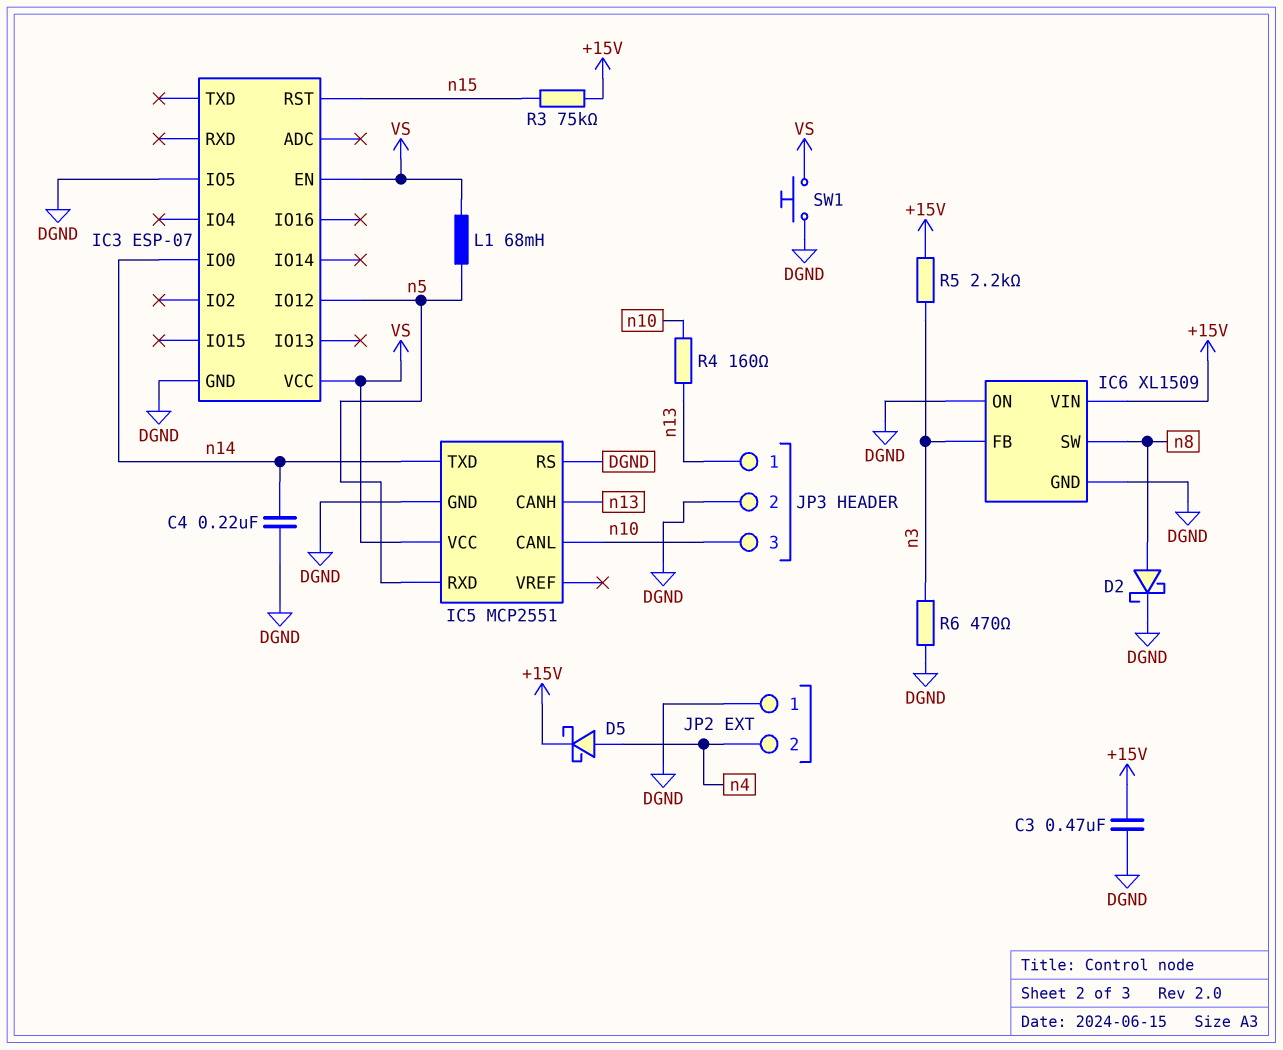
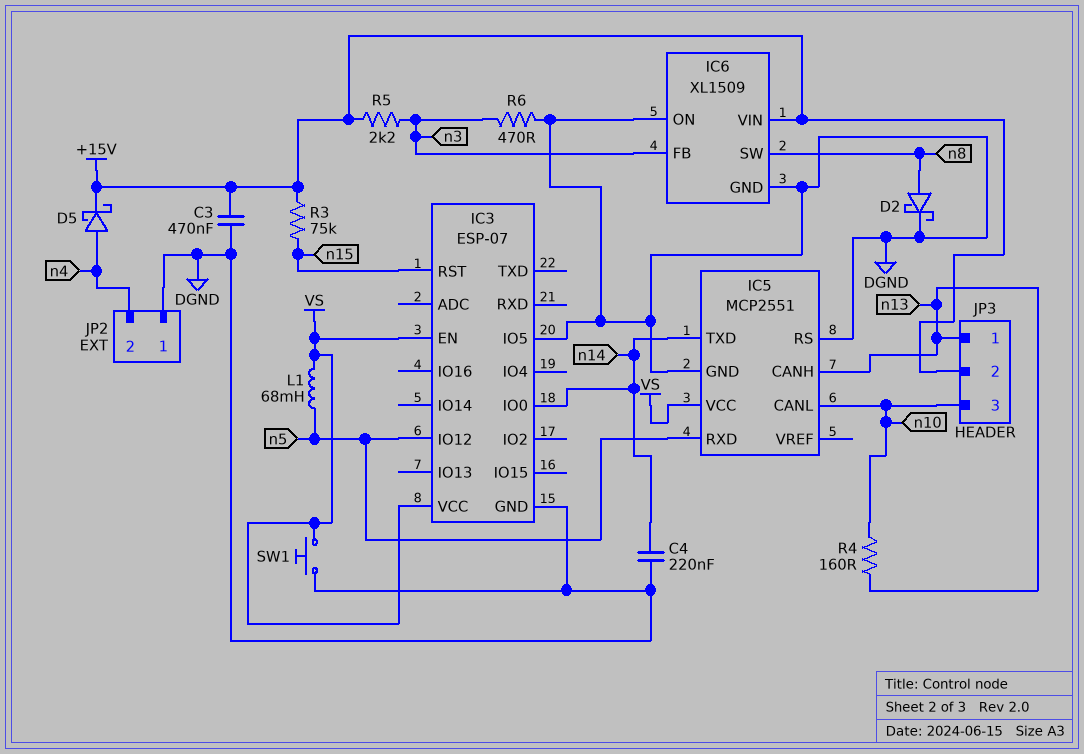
JP3 pin 2: DGND -> +15V

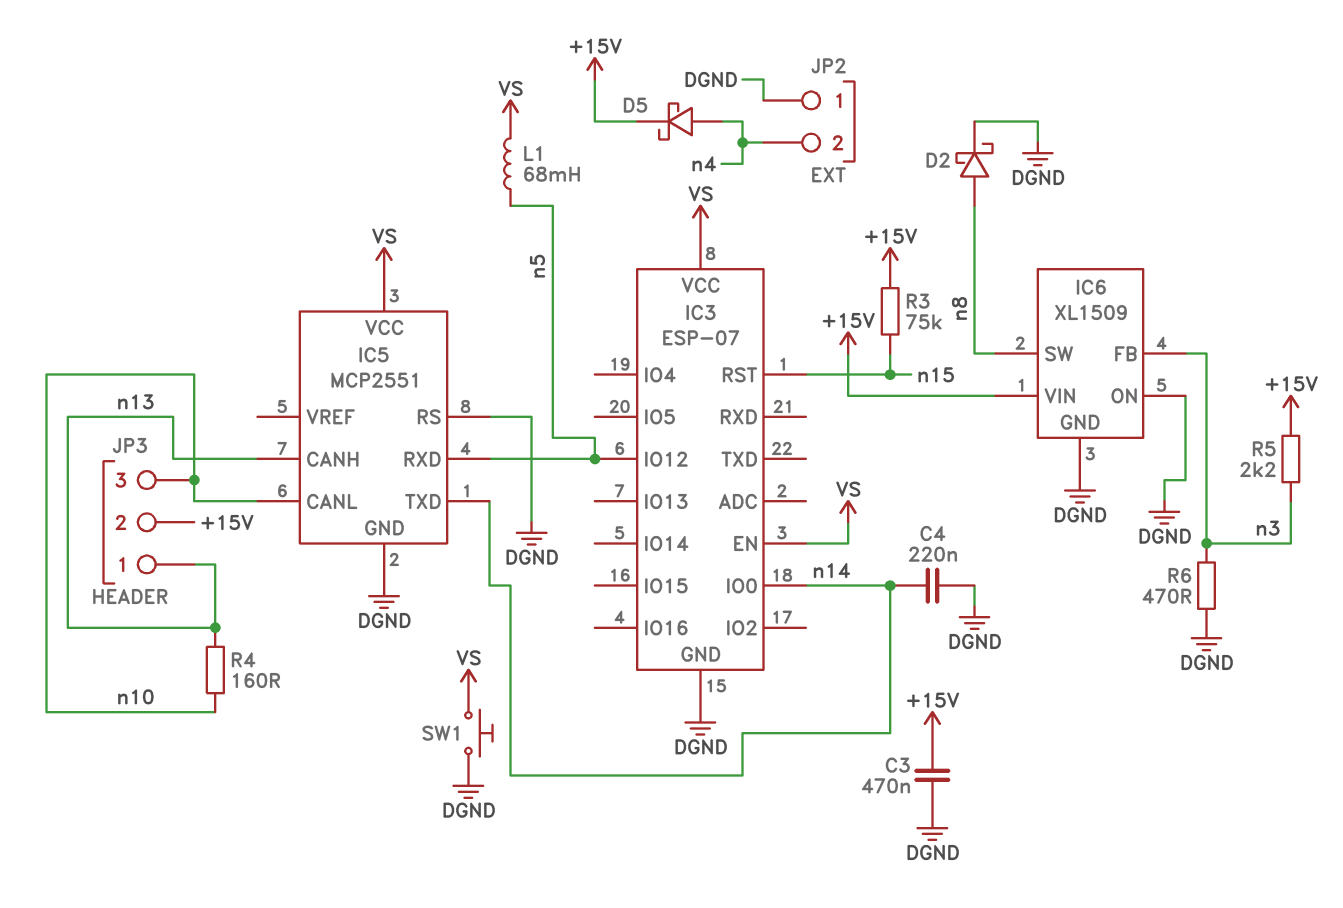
IC3 pin IO5: DGND -> none

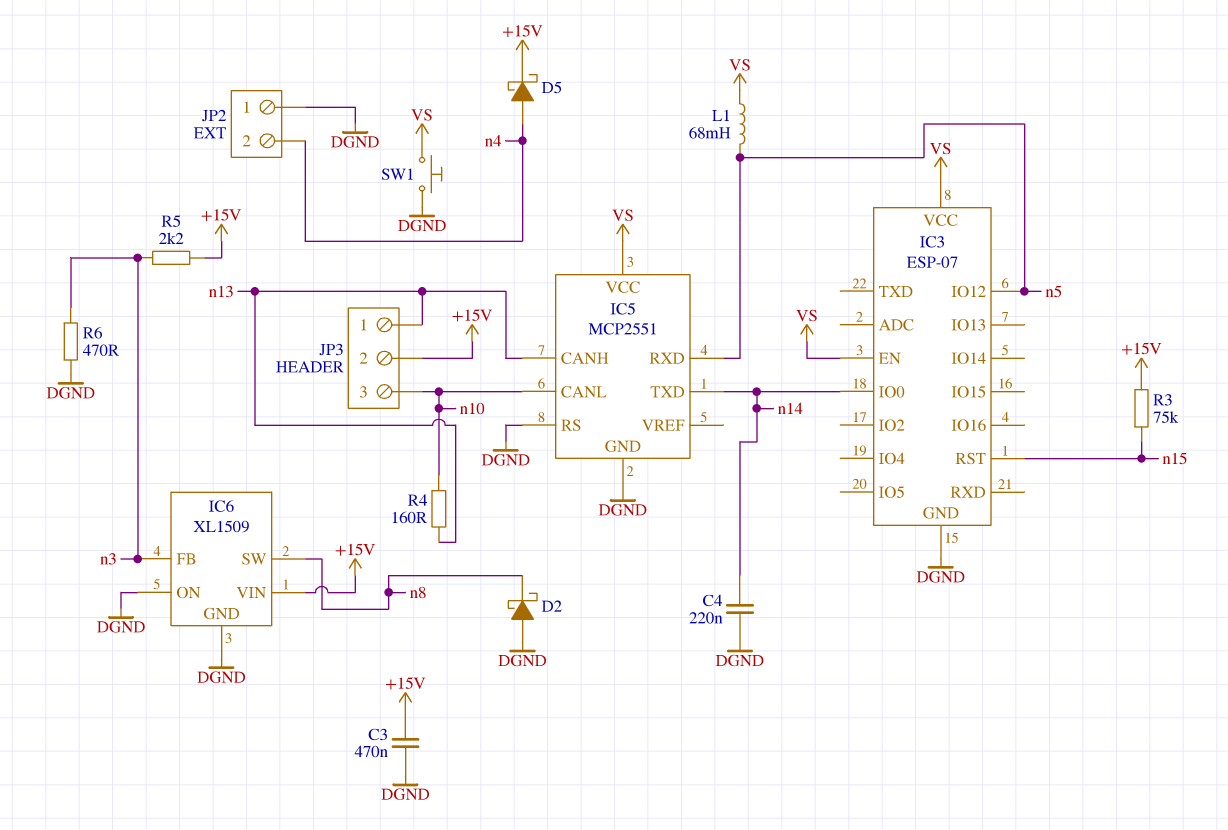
D2: schottky (A n8, K DGND) -> schottky (A DGND, K n8)

